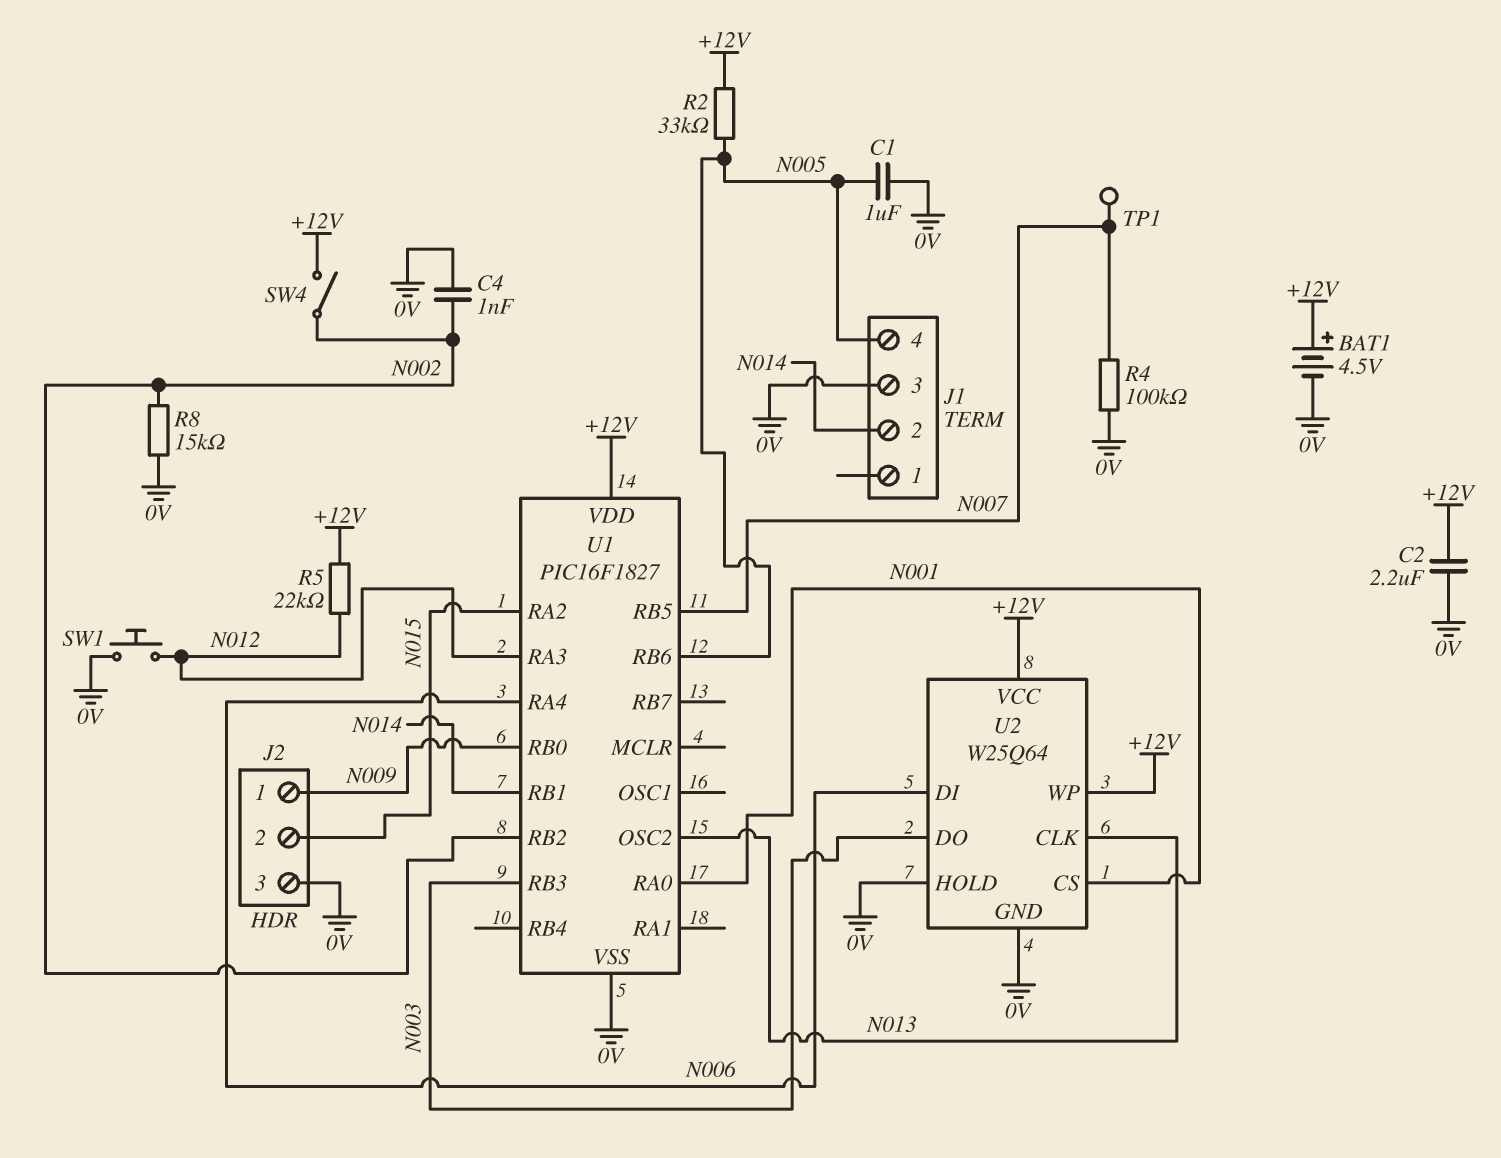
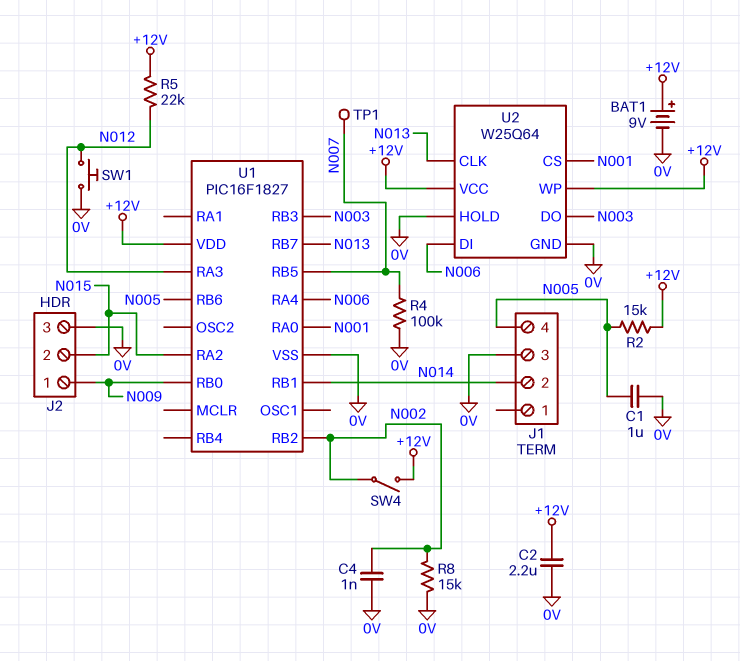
BAT1: 4.5V (plus +12V, minus 0V) -> 9V (plus +12V, minus 0V)
R2: 33k (+12V, N005) -> 15k (+12V, N005)
U1 pin OSC2: N013 -> none
U1 pin RB7: none -> N013

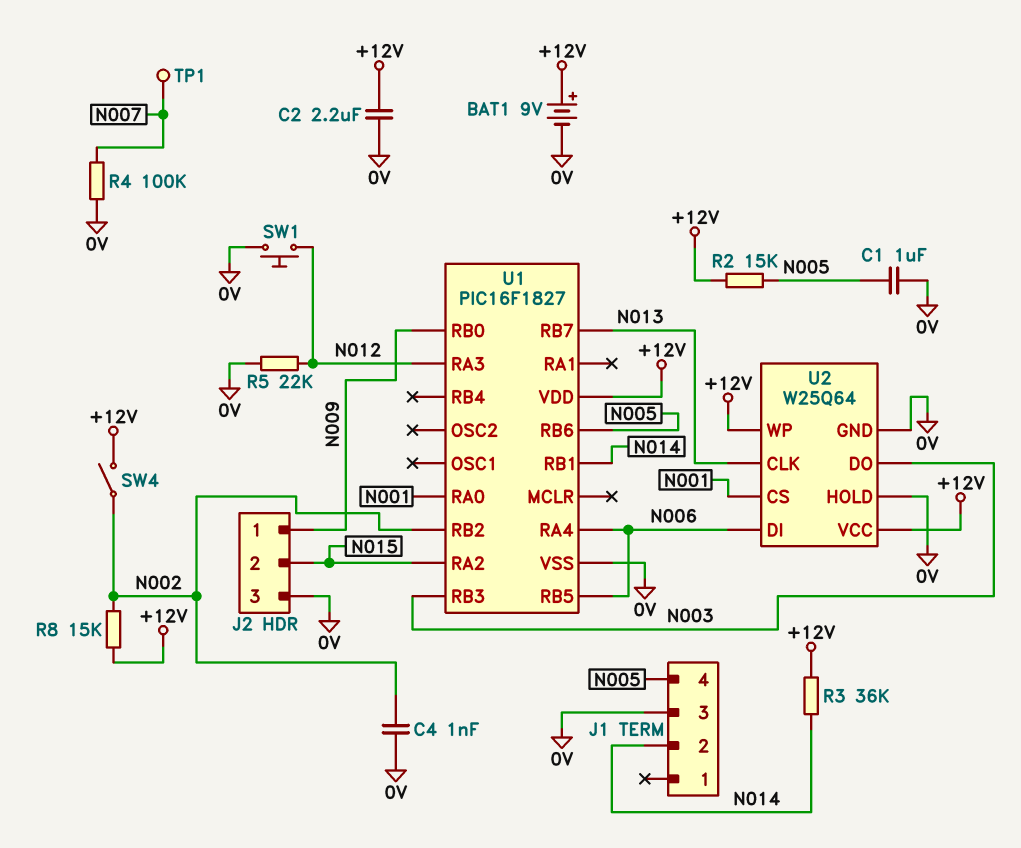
R3: none -> 36k (+12V, N014)
R5: 22k (+12V, N012) -> 22k (0V, N012)
R8: 15k (0V, N002) -> 15k (+12V, N002)
U1 pin RB5: N007 -> N006

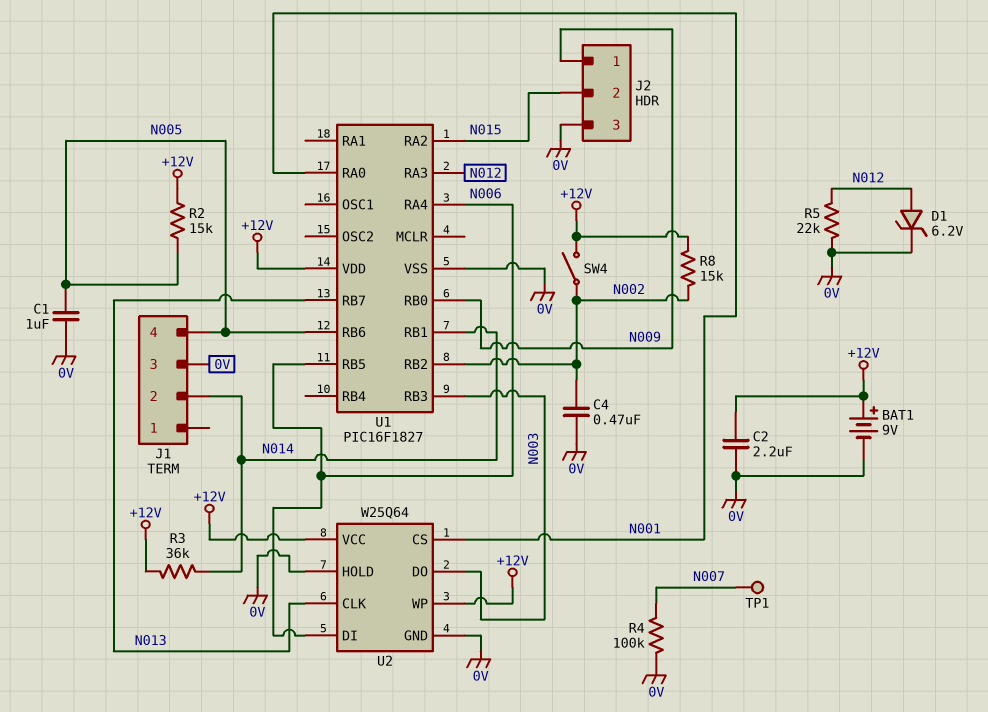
C4: 1nF (0V, N002) -> 470nF (0V, N002)
D1: none -> zener 6.2V (A N012, K 0V)
SW1: button (0V, N012) -> none

